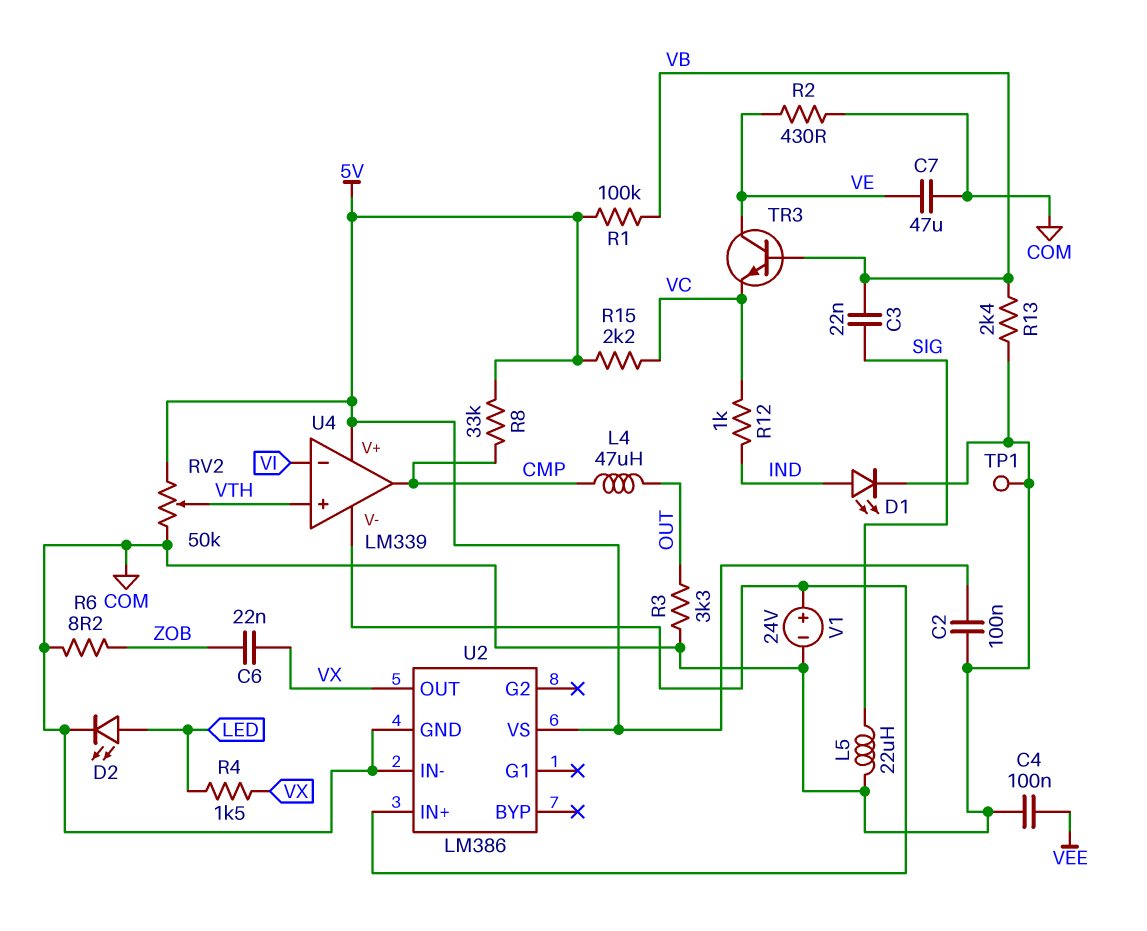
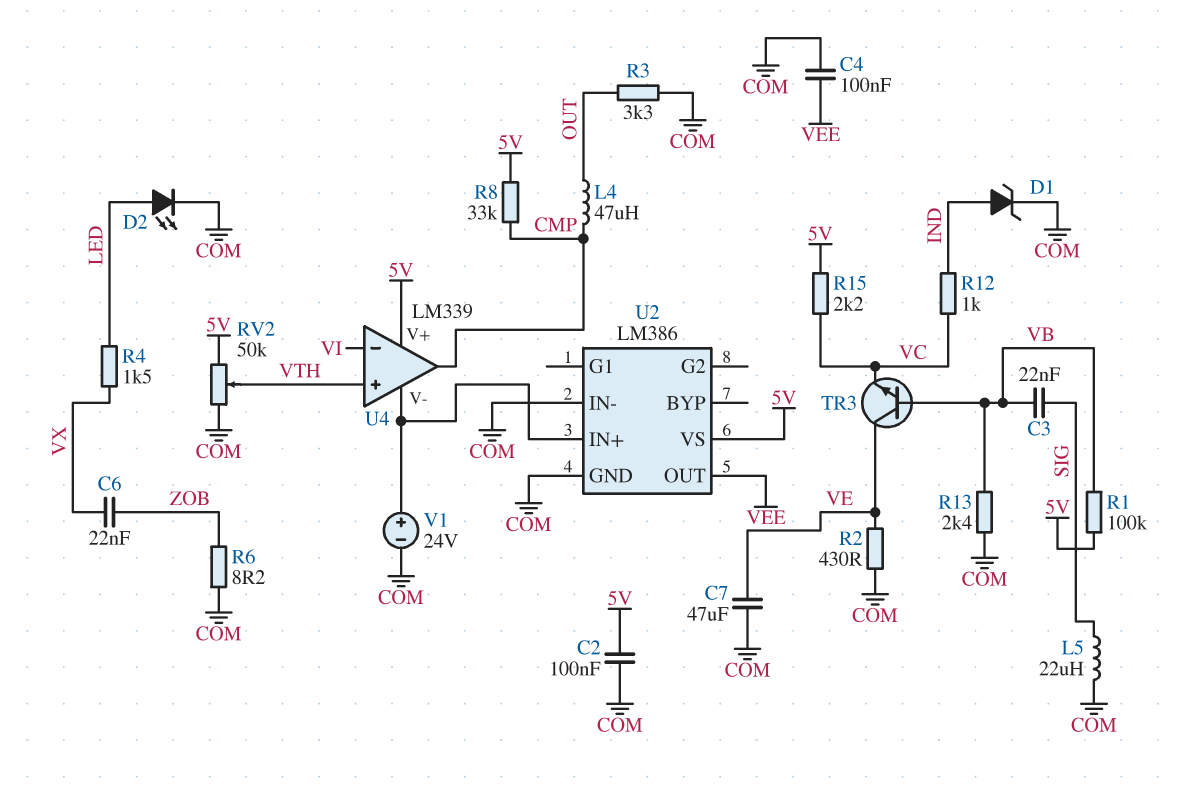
D1: LED (A IND, K COM) -> zener (A IND, K COM)
TP1: test point (COM) -> none
U2 pin OUT: VX -> VEE

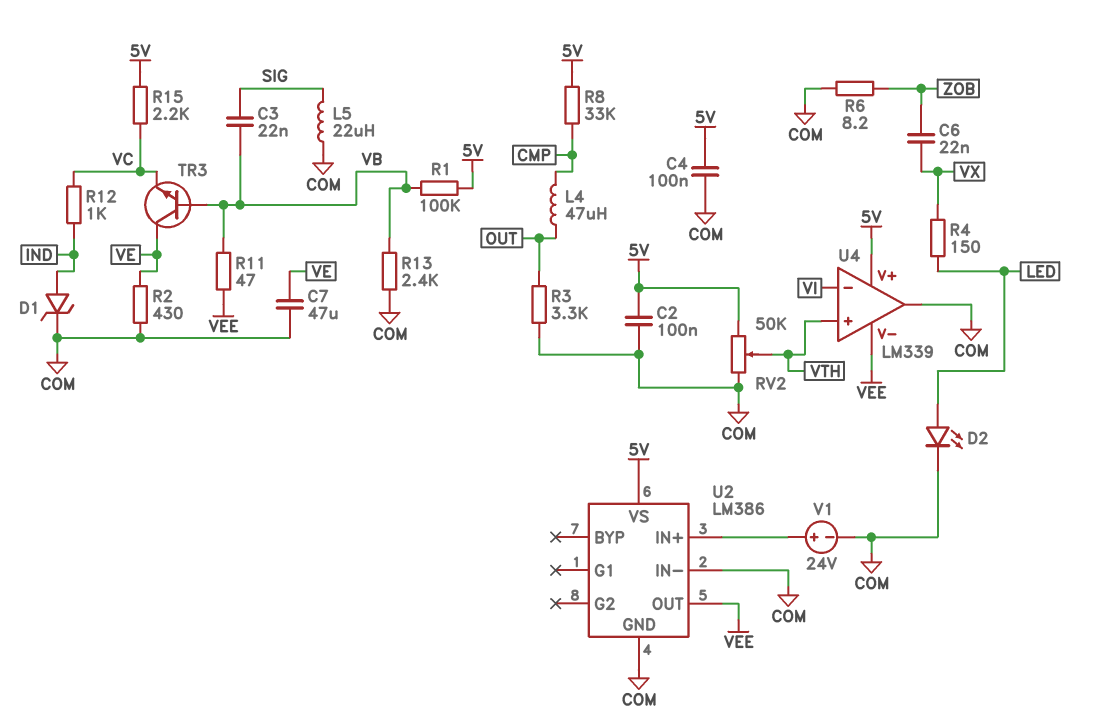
C4: 100nF (COM, VEE) -> 100nF (5V, COM)
R4: 1.5k (LED, VX) -> 150 (LED, VX)
R11: none -> 47 (VB, VEE)
U4 pin V-: U2/IN+ -> VEE
U4 pin out: CMP -> COM

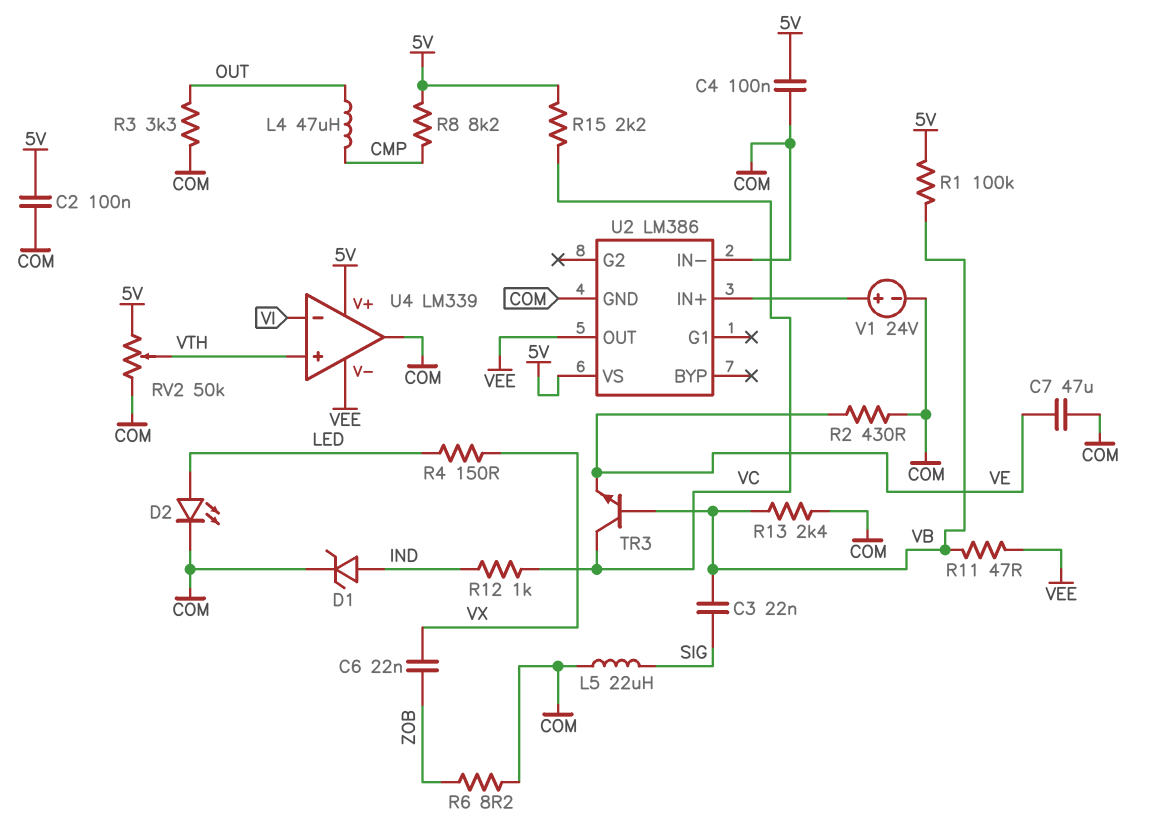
R8: 33k (5V, CMP) -> 8.2k (5V, CMP)
TR3: NPN (B VB, C VE, E VC) -> NPN (B VB, C VC, E VE)

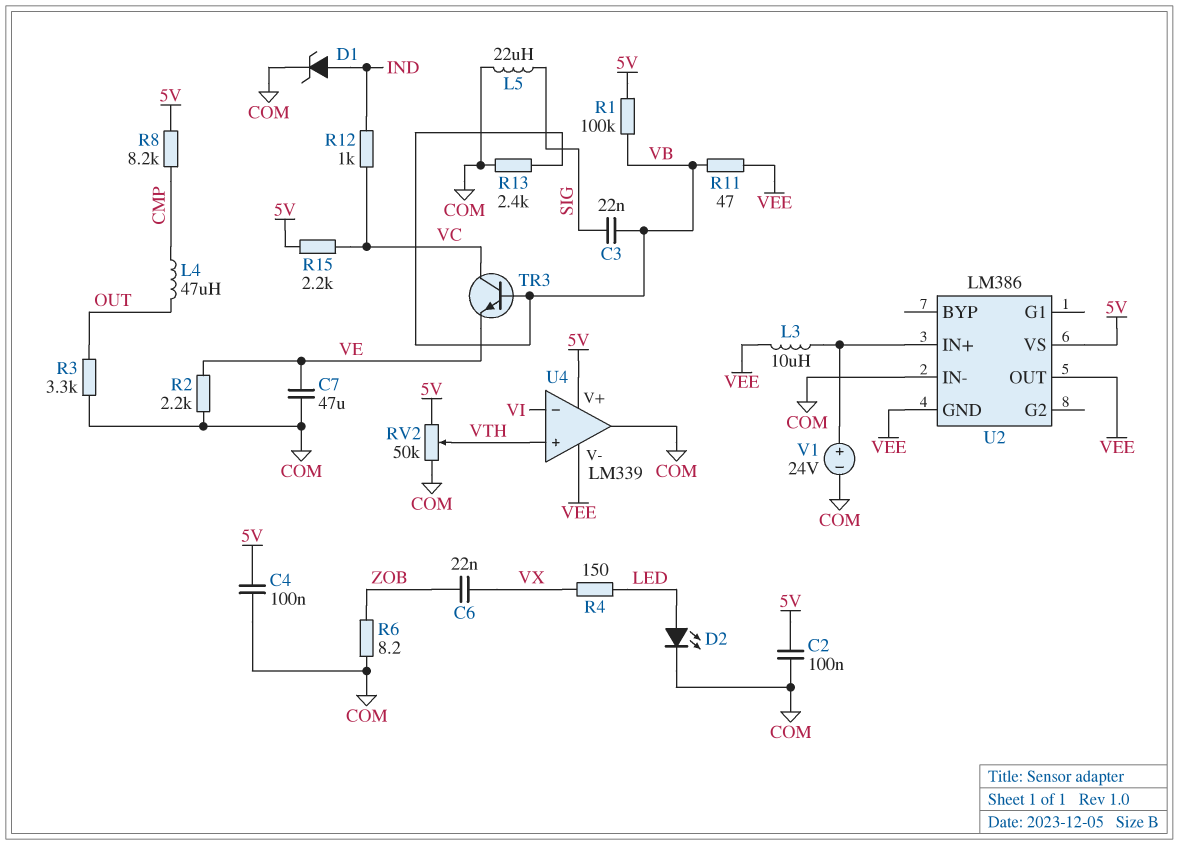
L3: none -> 10uH (U2/IN+, VEE)
R2: 430 (COM, VE) -> 2.2k (COM, VE)
U2 pin GND: COM -> VEE

